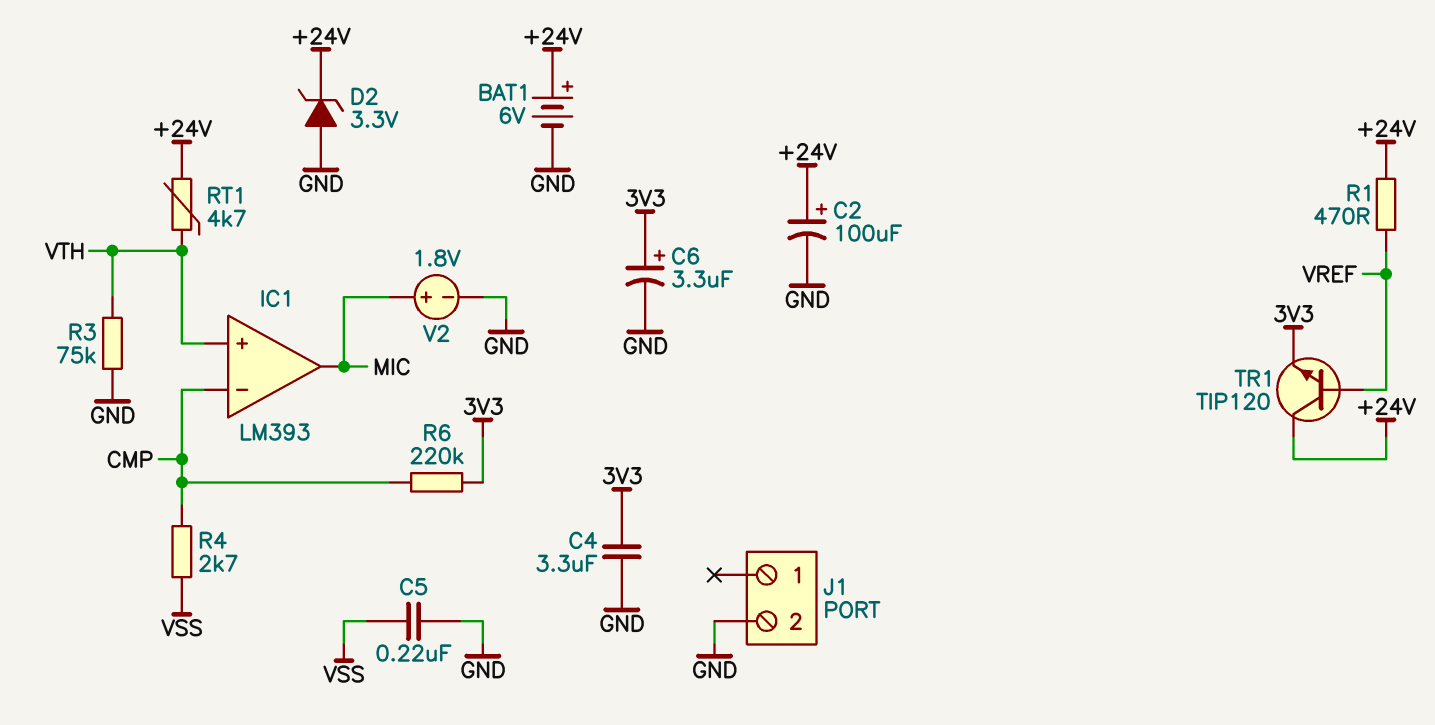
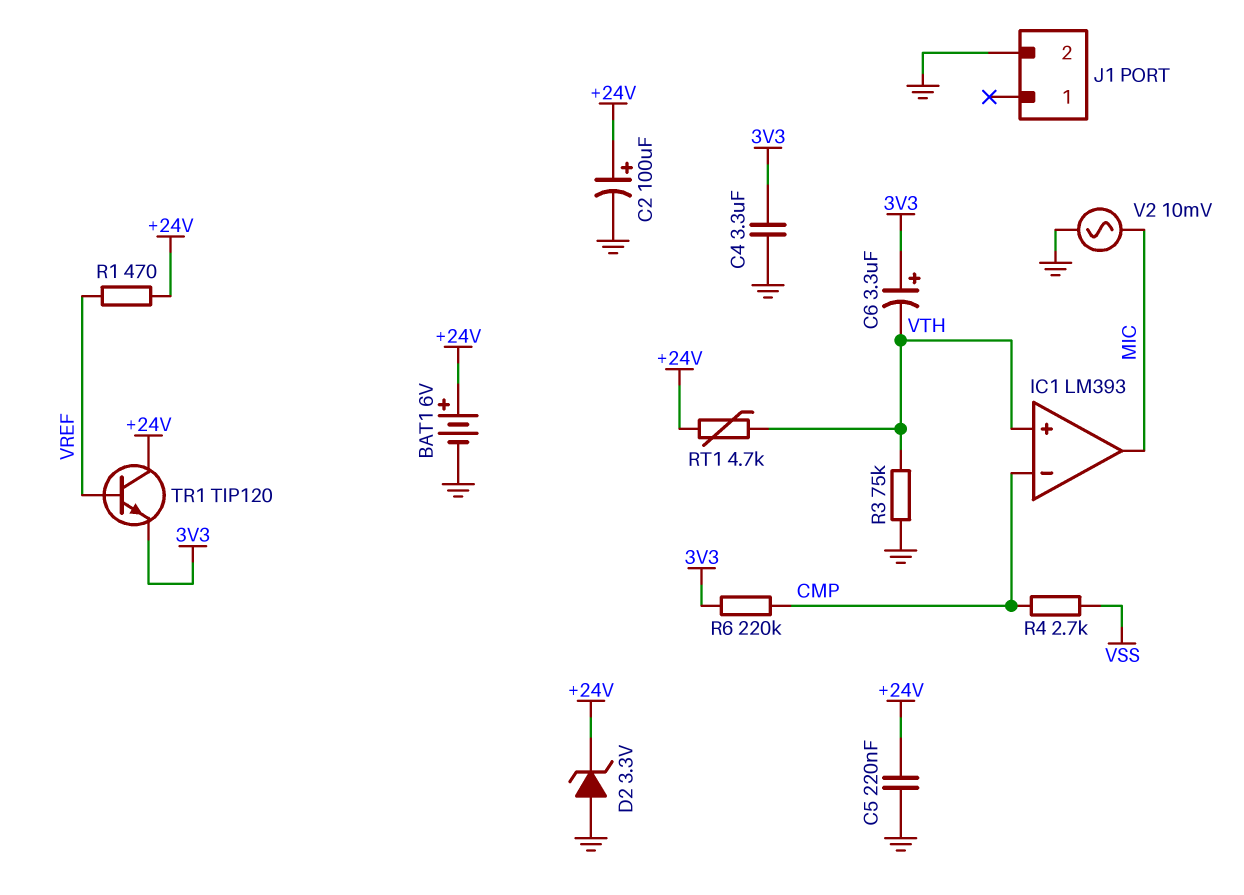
C5: 220nF (GND, VSS) -> 220nF (+24V, GND)
C6: 3.3uF (plus 3V3, minus GND) -> 3.3uF (plus 3V3, minus VTH)
V2: 1.8V (plus MIC, minus GND) -> AC 10mV (GND, MIC)

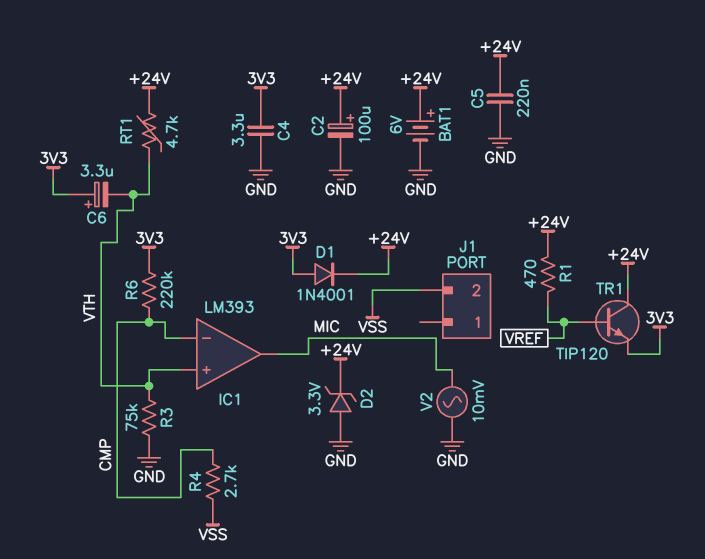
D1: none -> diode 1N4001 (A 3V3, K +24V)
J1 pin 2: GND -> VSS

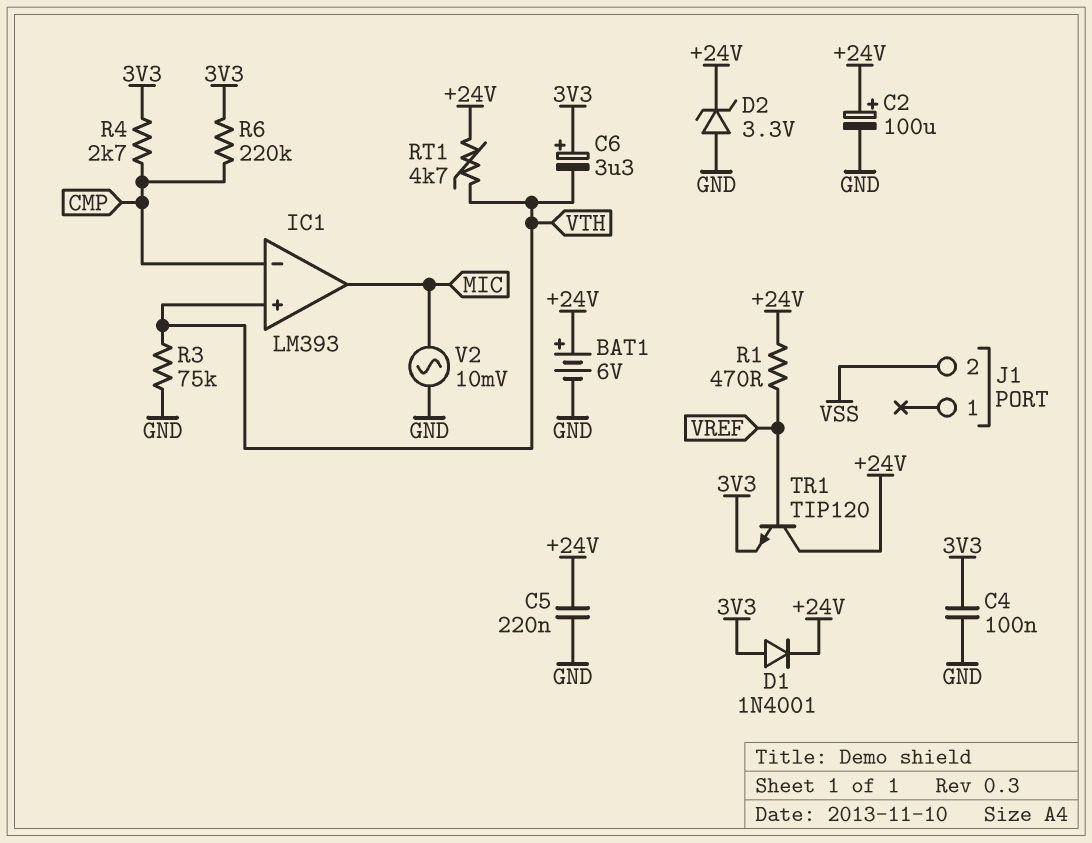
C4: 3.3uF (3V3, GND) -> 100nF (3V3, GND)
R4: 2.7k (CMP, VSS) -> 2.7k (3V3, CMP)

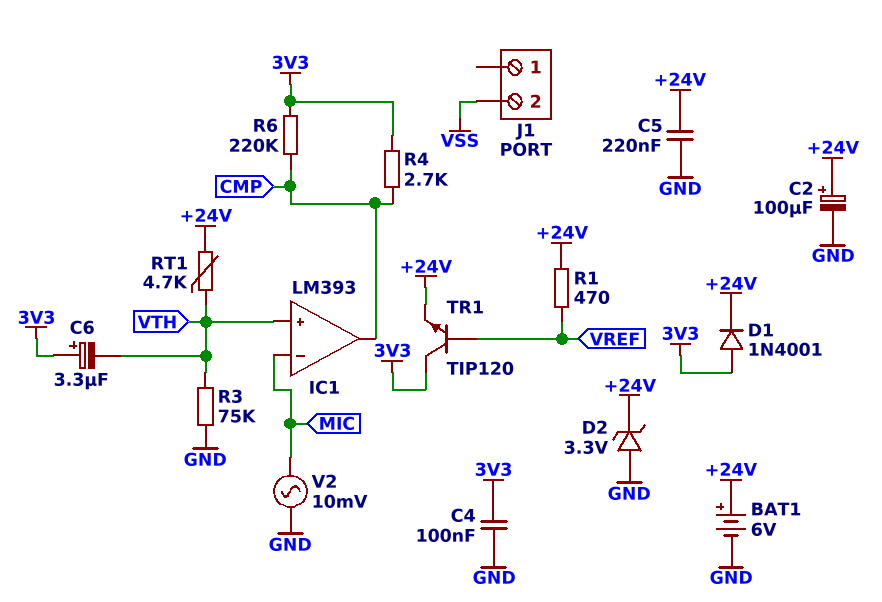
IC1 pin in-: CMP -> MIC
IC1 pin out: MIC -> CMP
TR1: NPN TIP120 (B VREF, C +24V, E 3V3) -> NPN TIP120 (B VREF, C 3V3, E +24V)

